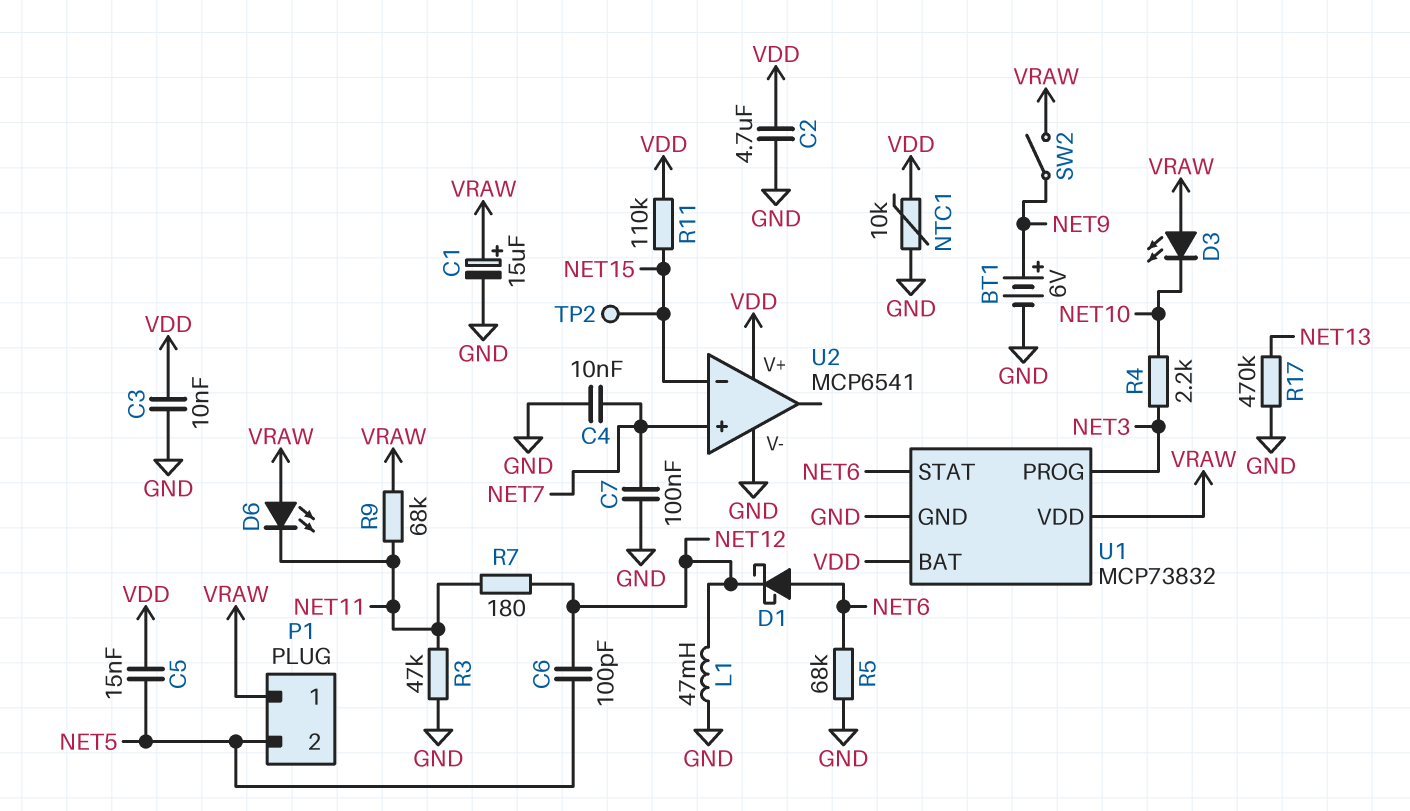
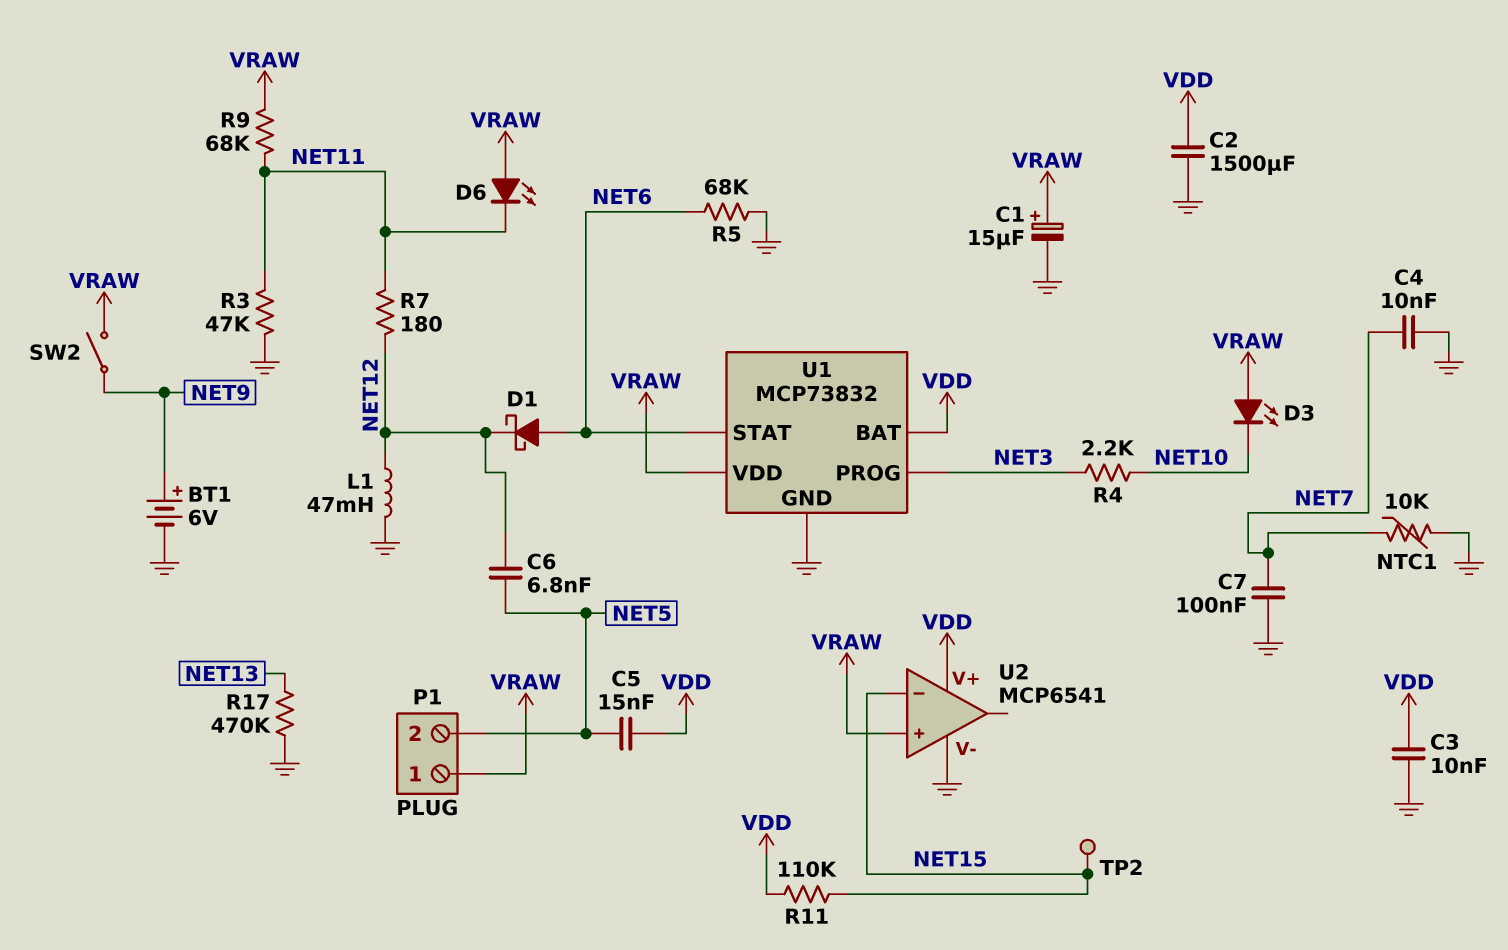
C2: 4.7uF (GND, VDD) -> 1500uF (GND, VDD)
C6: 100pF (NET5, NET12) -> 6.8nF (NET5, NET12)
NTC1: 10k (GND, VDD) -> 10k (GND, NET7)
U2 pin in+: NET7 -> VRAW

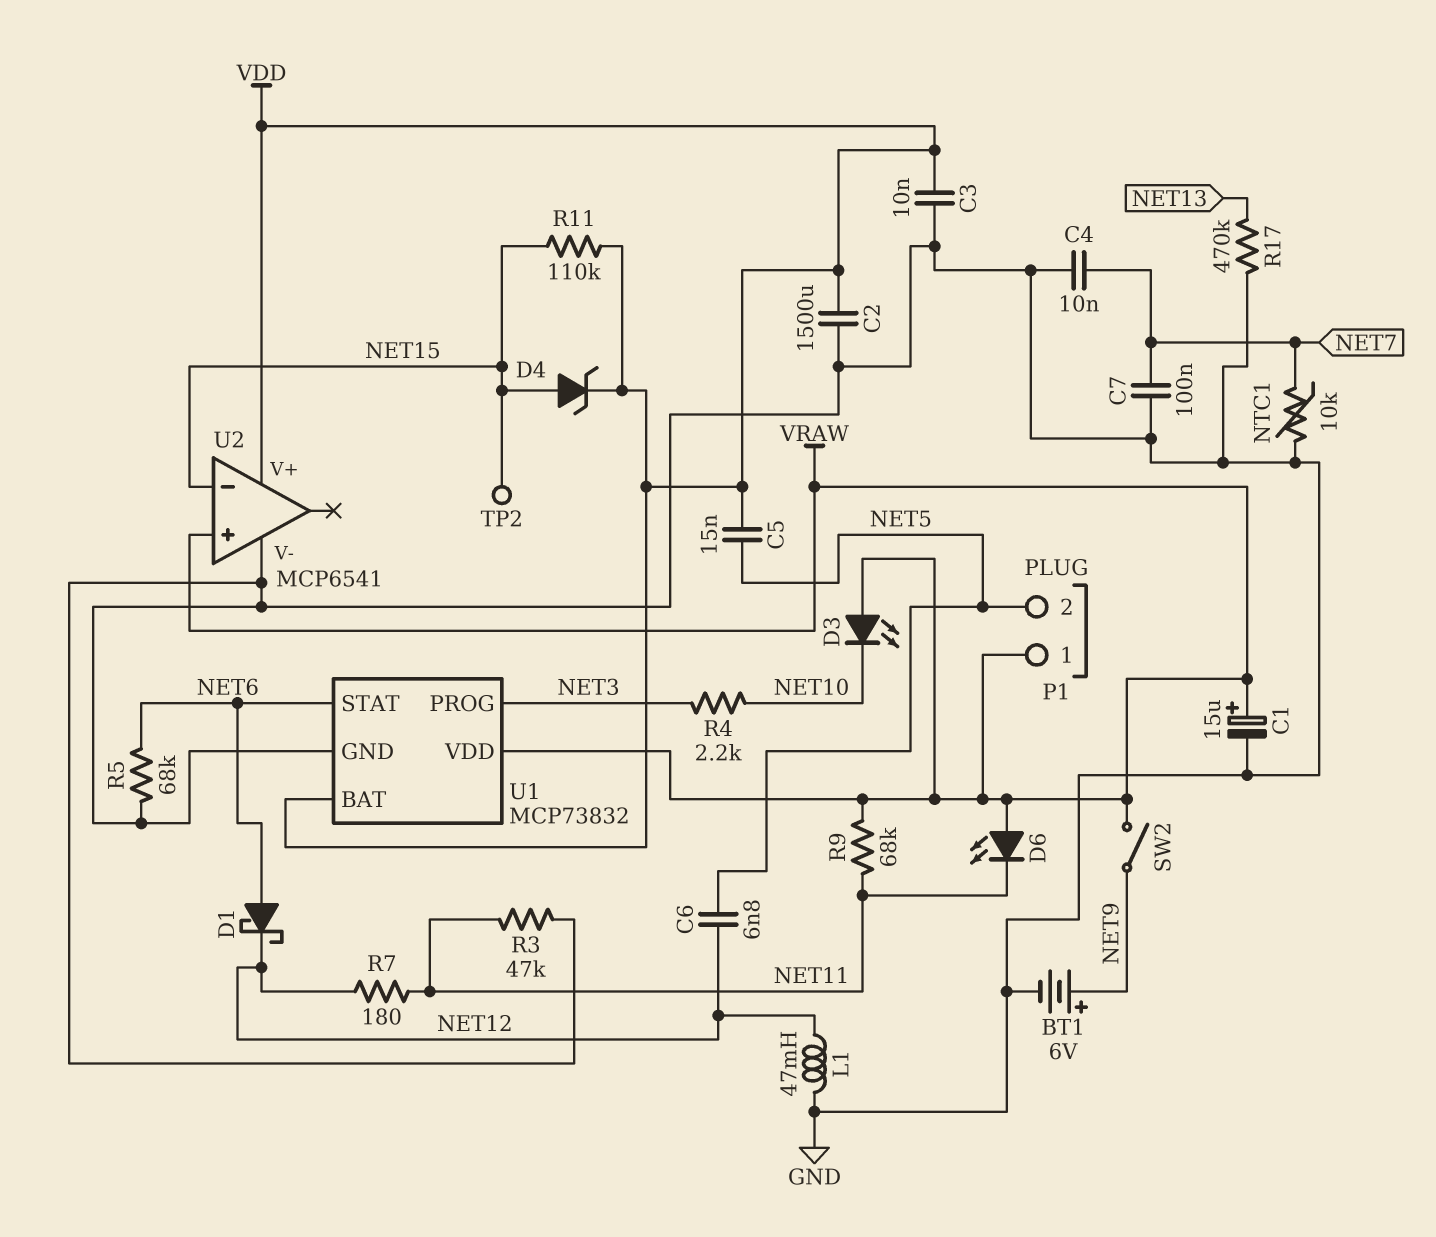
D4: none -> zener (A NET15, K VDD)

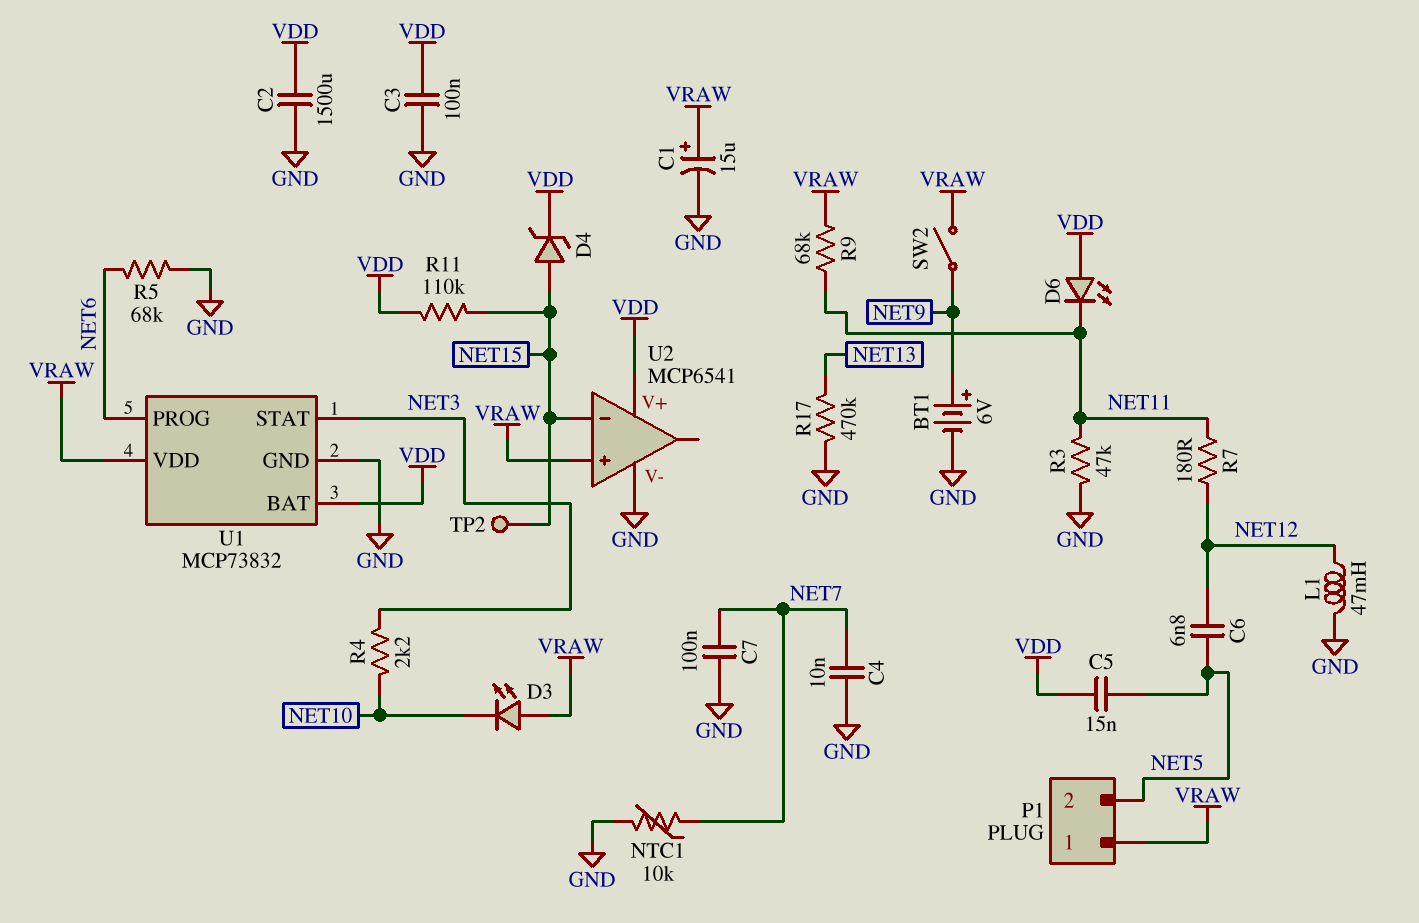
C3: 10nF (GND, VDD) -> 100nF (GND, VDD)
D1: schottky (A NET6, K NET12) -> none
D6: LED (A VRAW, K NET11) -> LED (A VDD, K NET11)
U1 pin PROG: NET3 -> NET6
U1 pin STAT: NET6 -> NET3

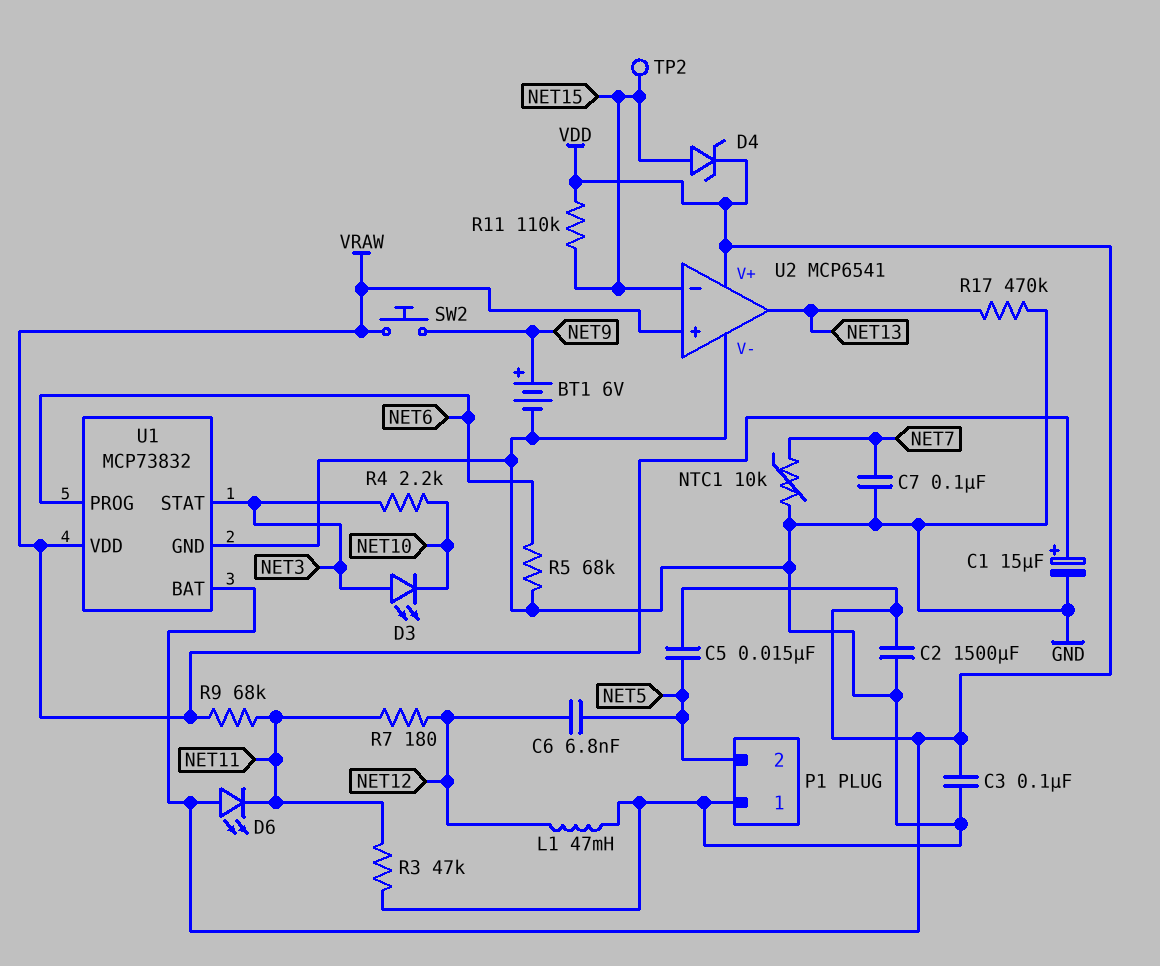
C4: 10nF (GND, NET7) -> none
D3: LED (A VRAW, K NET10) -> LED (A NET3, K NET10)
P1 pin 1: VRAW -> GND
SW2: switch (NET9, VRAW) -> button (NET9, VRAW)
U2 pin out: none -> NET13

